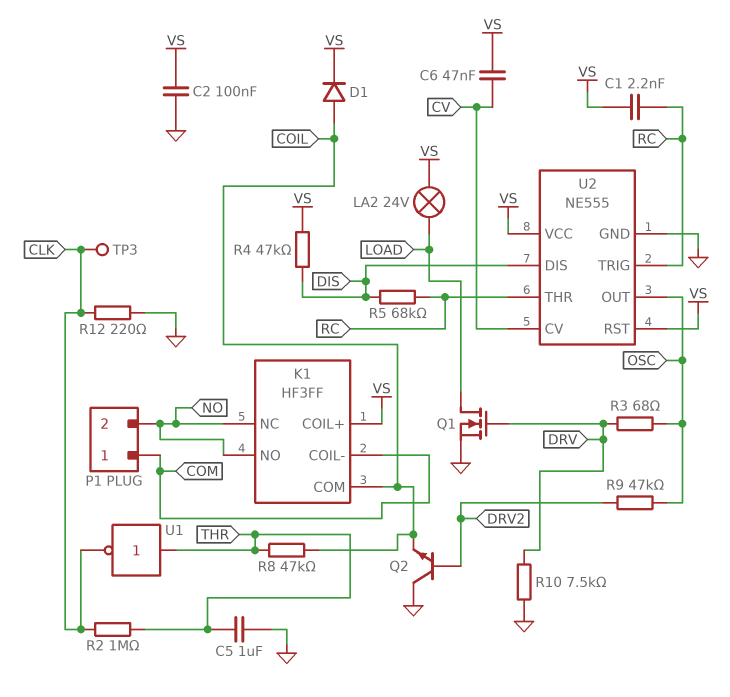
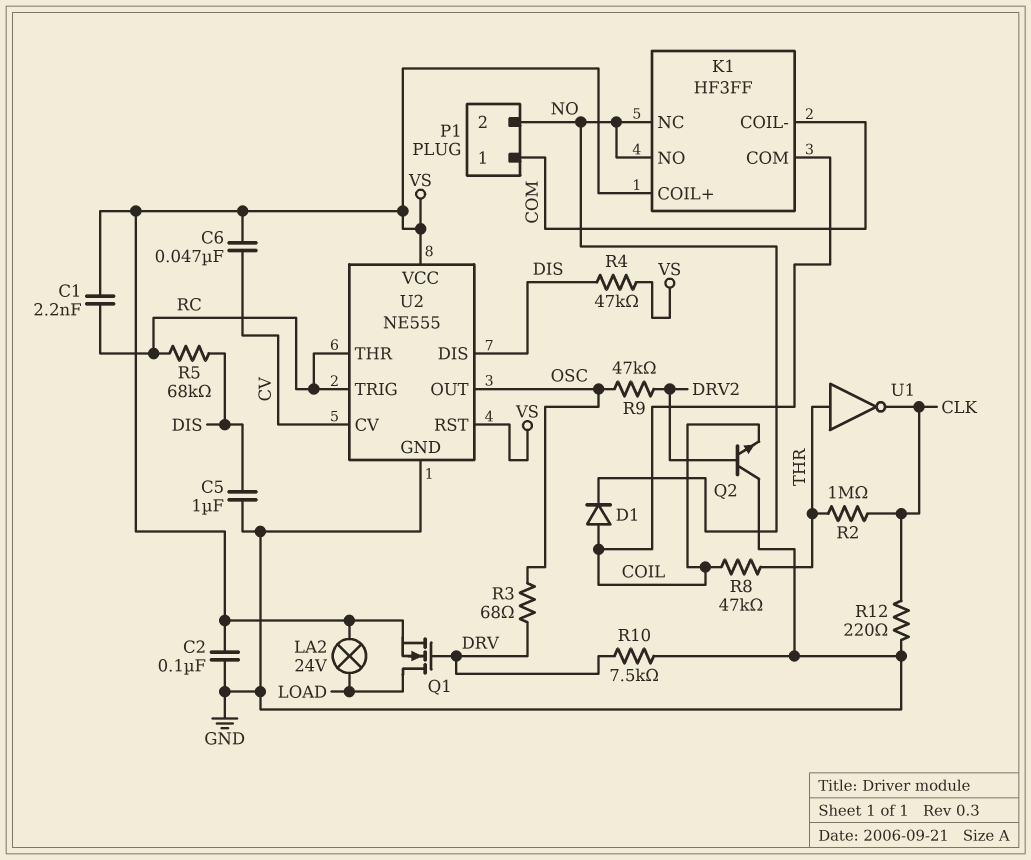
C5: 1uF (GND, THR) -> 1uF (DIS, GND)
D1: diode (A COIL, K VS) -> diode (A COIL, K NO)
Q1: NMOS (G DRV, D LOAD, S GND) -> NMOS (G DRV, D LOAD, S VS)
TP3: test point (CLK) -> none

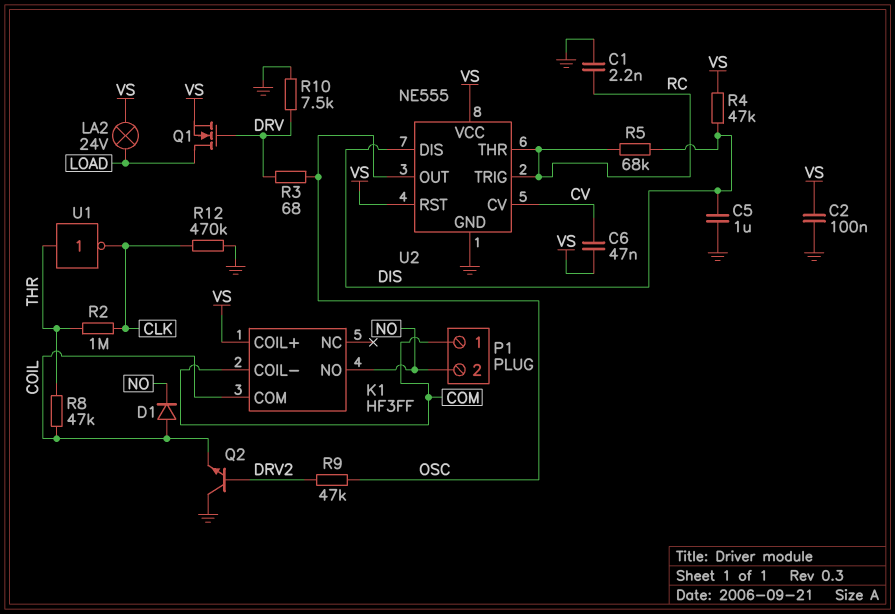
C1: 2.2nF (RC, VS) -> 2.2nF (GND, RC)
K1 pin NC: NO -> none
R12: 220 (CLK, GND) -> 470k (CLK, GND)

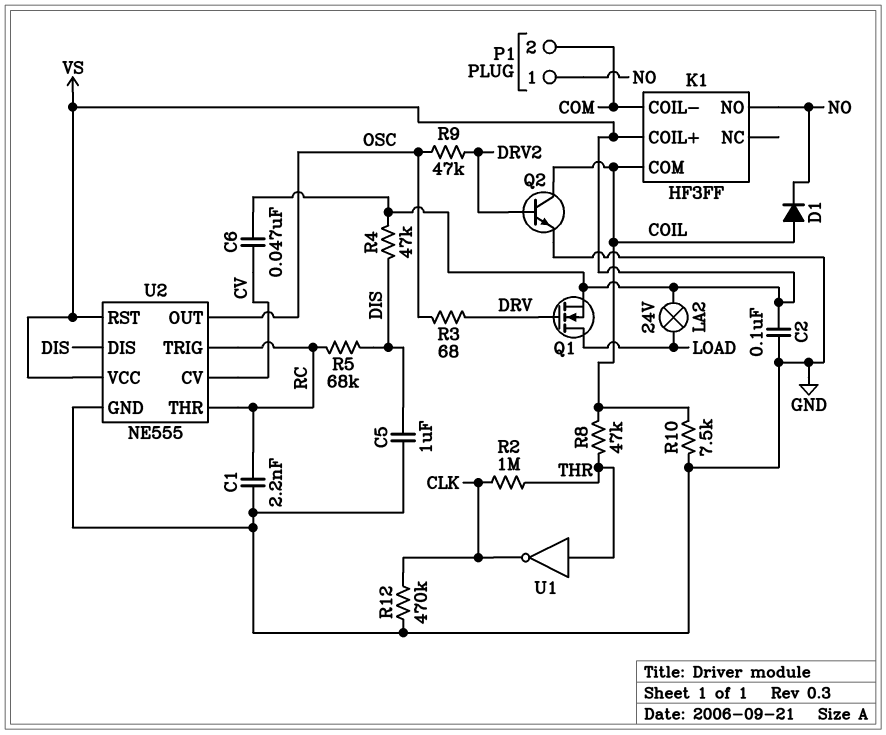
P1 pin 1: COM -> NO
P1 pin 2: NO -> COM
Q2: NPN (B DRV2, C GND, E COIL) -> NPN (B DRV2, C COIL, E GND)
R10: 7.5k (DRV, GND) -> 7.5k (COIL, GND)

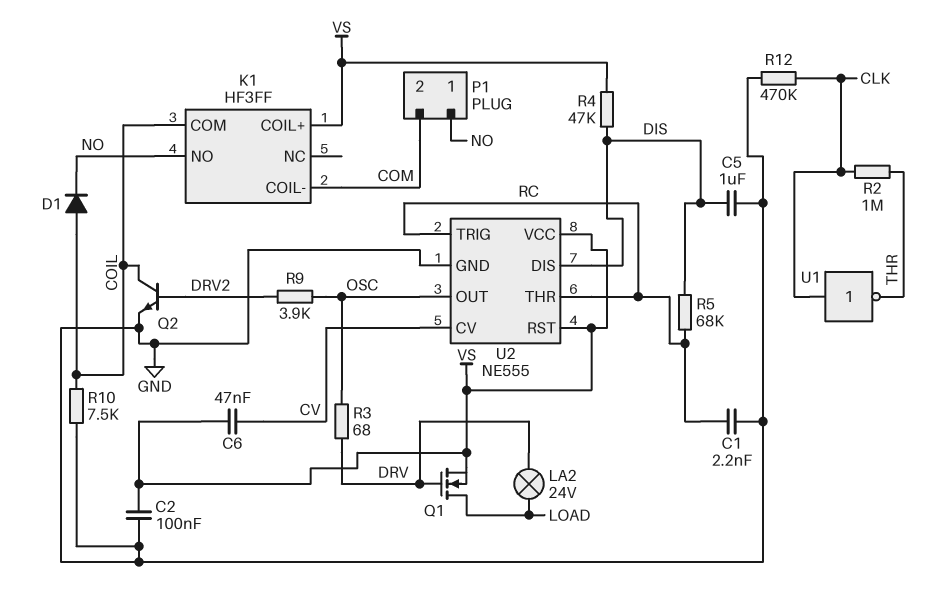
LA2: lamp 24V (LOAD, VS) -> lamp 24V (DRV, LOAD)
R8: 47k (COIL, THR) -> none
R9: 47k (DRV2, OSC) -> 3.9k (DRV2, OSC)
U1: NOT (in THR, out CLK) -> NOT (in CLK, out THR)

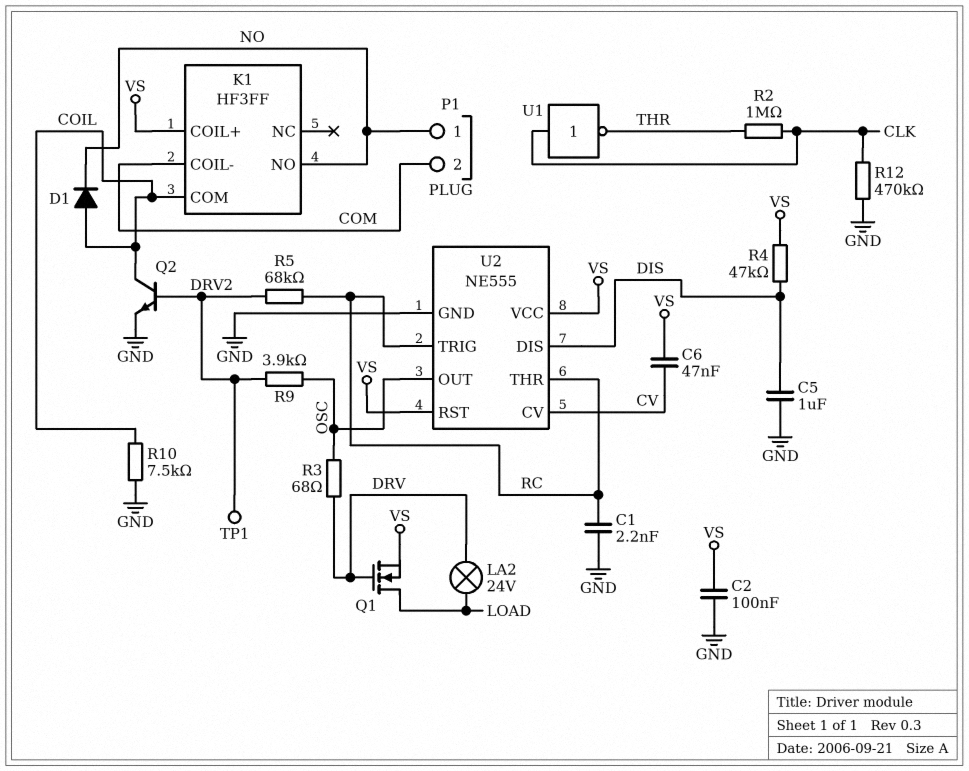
R5: 68k (DIS, RC) -> 68k (DRV2, RC)
TP1: none -> test point (DRV2)

